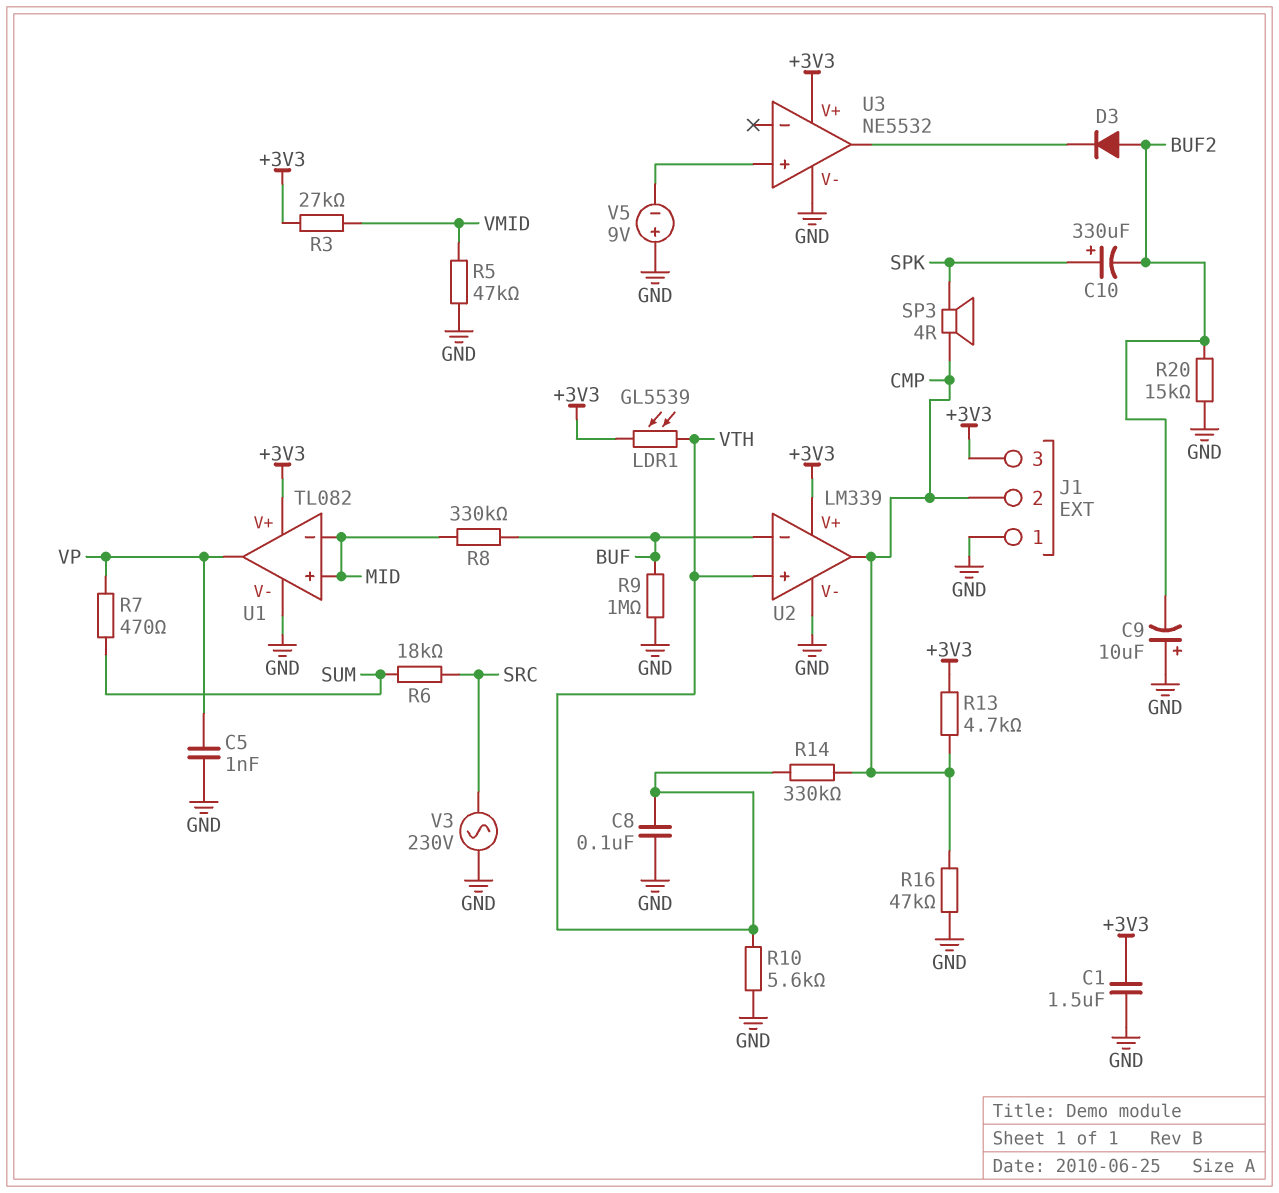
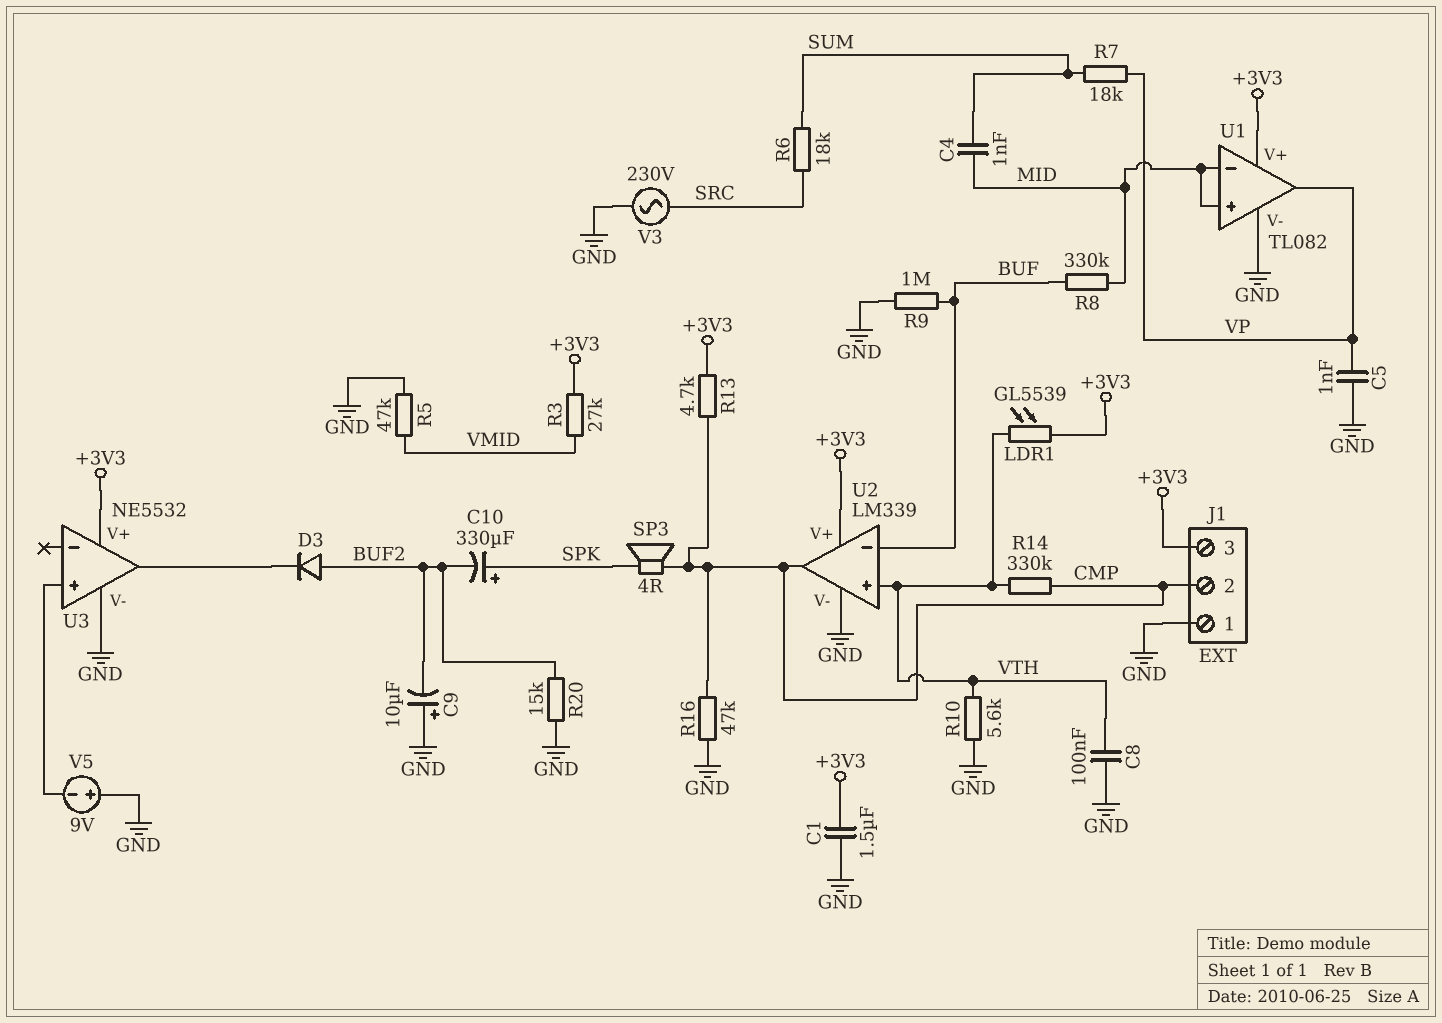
C4: none -> 1nF (MID, SUM)
R7: 470 (SUM, VP) -> 18k (SUM, VP)

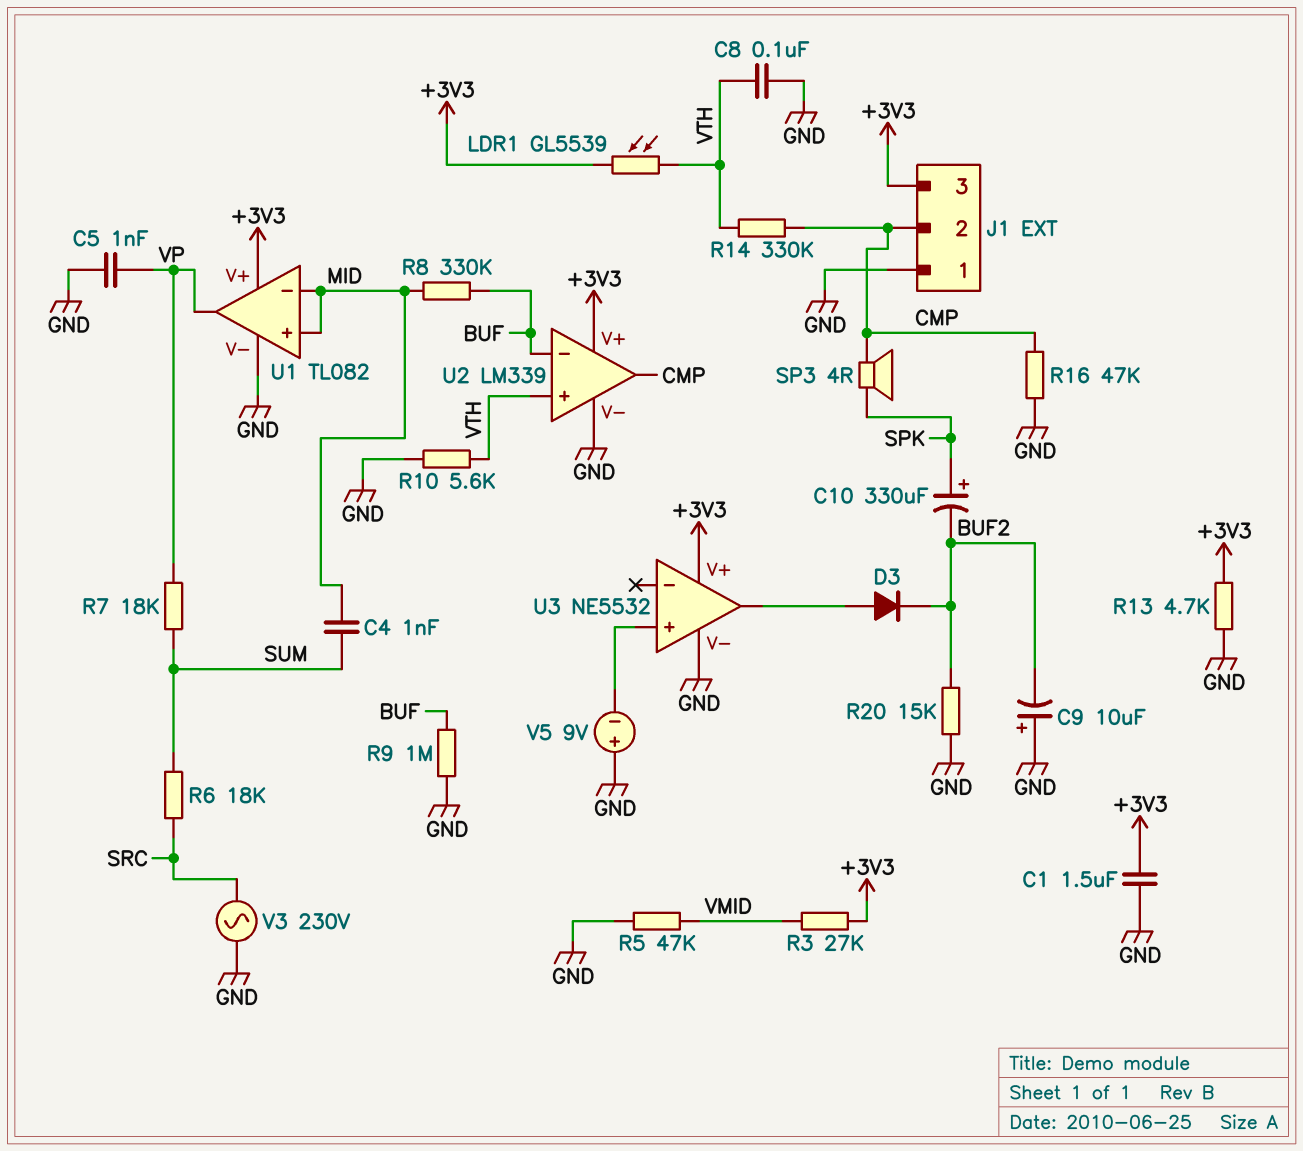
D3: diode (A BUF2, K U3/out) -> diode (A U3/out, K BUF2)
R13: 4.7k (+3V3, CMP) -> 4.7k (+3V3, GND)

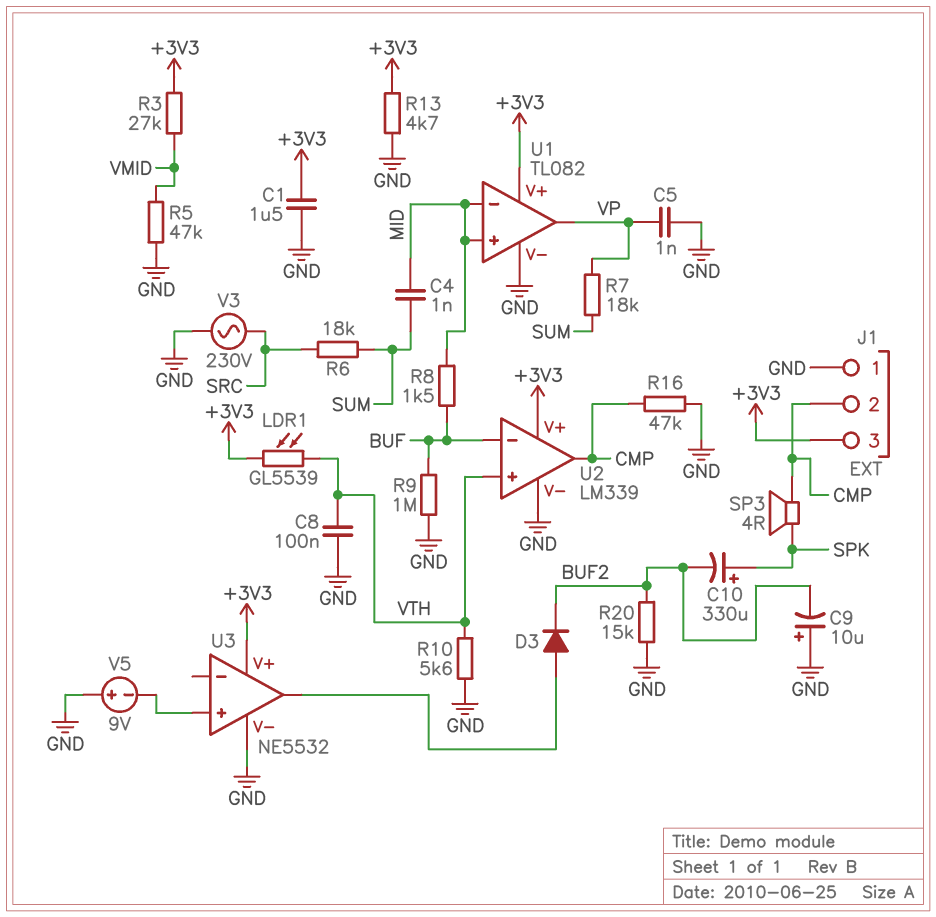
R8: 330k (BUF, MID) -> 1.5k (BUF, MID)
R14: 330k (CMP, VTH) -> none

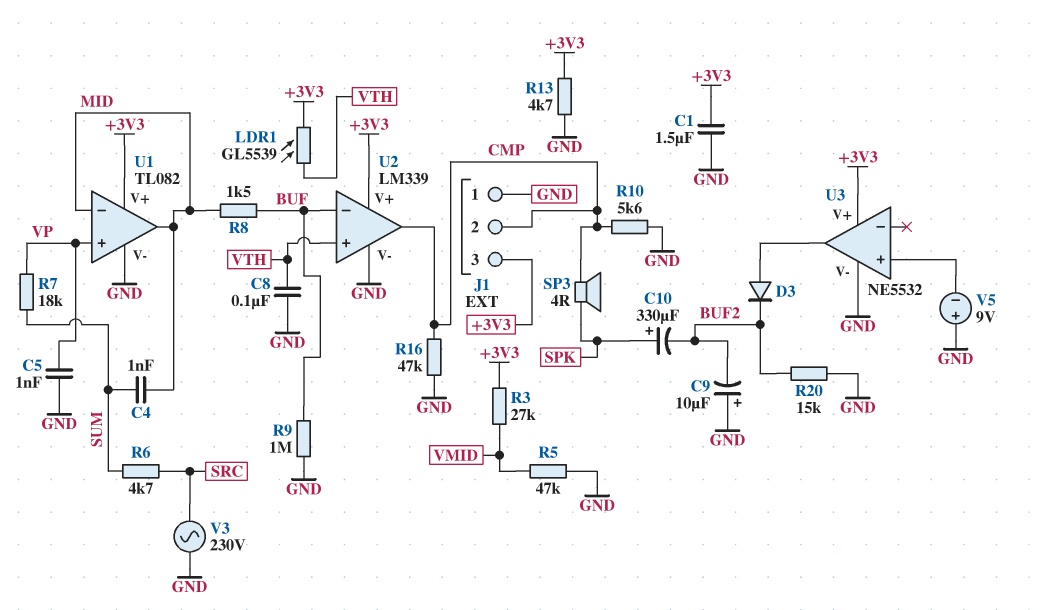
R6: 18k (SRC, SUM) -> 4.7k (SRC, SUM)
R10: 5.6k (GND, VTH) -> 5.6k (CMP, GND)
U1 pin in+: MID -> VP
U1 pin out: VP -> MID

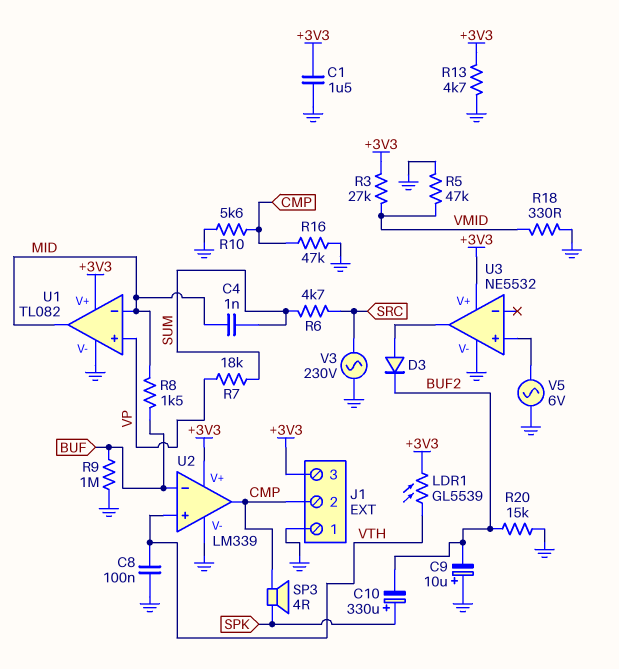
C5: 1nF (GND, VP) -> none
R18: none -> 330 (GND, VMID)
V5: 9V (plus GND, minus U3/in+) -> AC 6V (GND, U3/in+)

